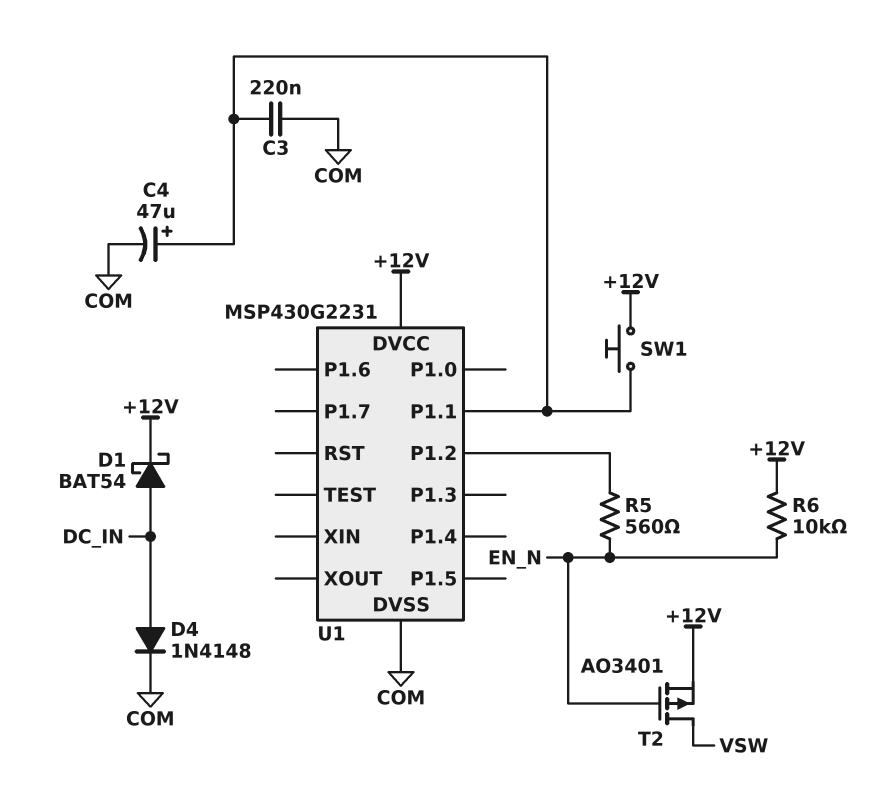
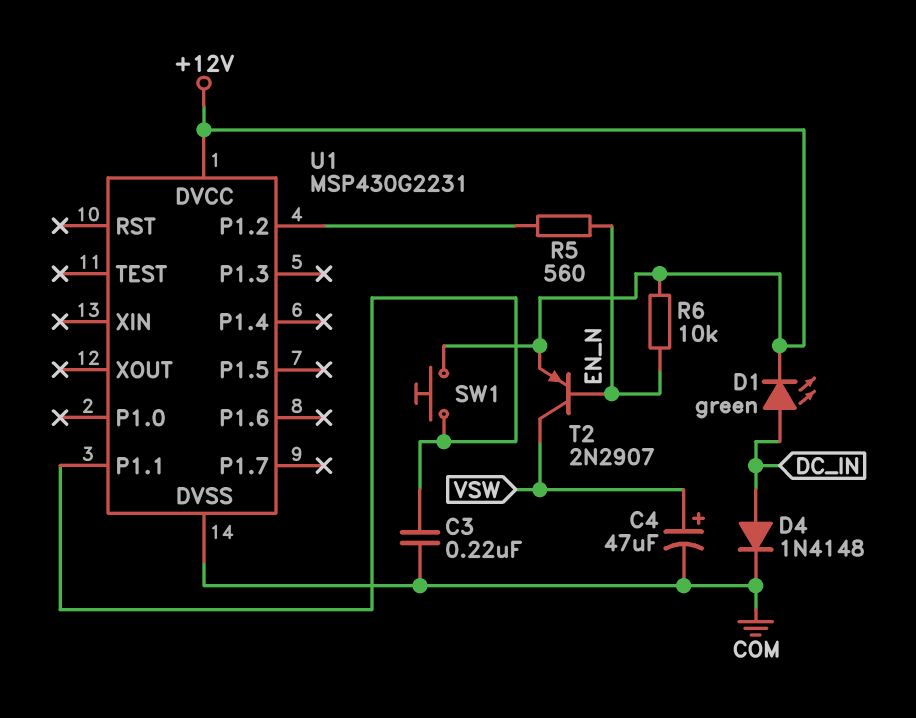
C4: 47uF (plus U1/P1.1, minus COM) -> 47uF (plus VSW, minus COM)
D1: schottky BAT54 (A DC_IN, K +12V) -> LED green (A DC_IN, K +12V)
T2: PMOS AO3401 (G EN_N, D VSW, S +12V) -> PNP 2N2907 (B EN_N, C VSW, E +12V)

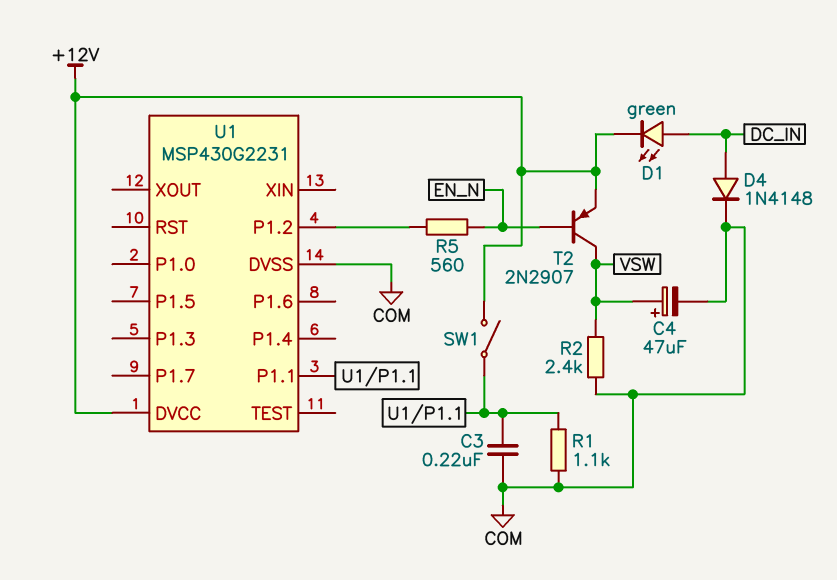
R1: none -> 1.1k (COM, U1/P1.1)
R2: none -> 2.4k (COM, VSW)
R6: 10k (+12V, EN_N) -> none
SW1: button (+12V, U1/P1.1) -> switch (+12V, U1/P1.1)

